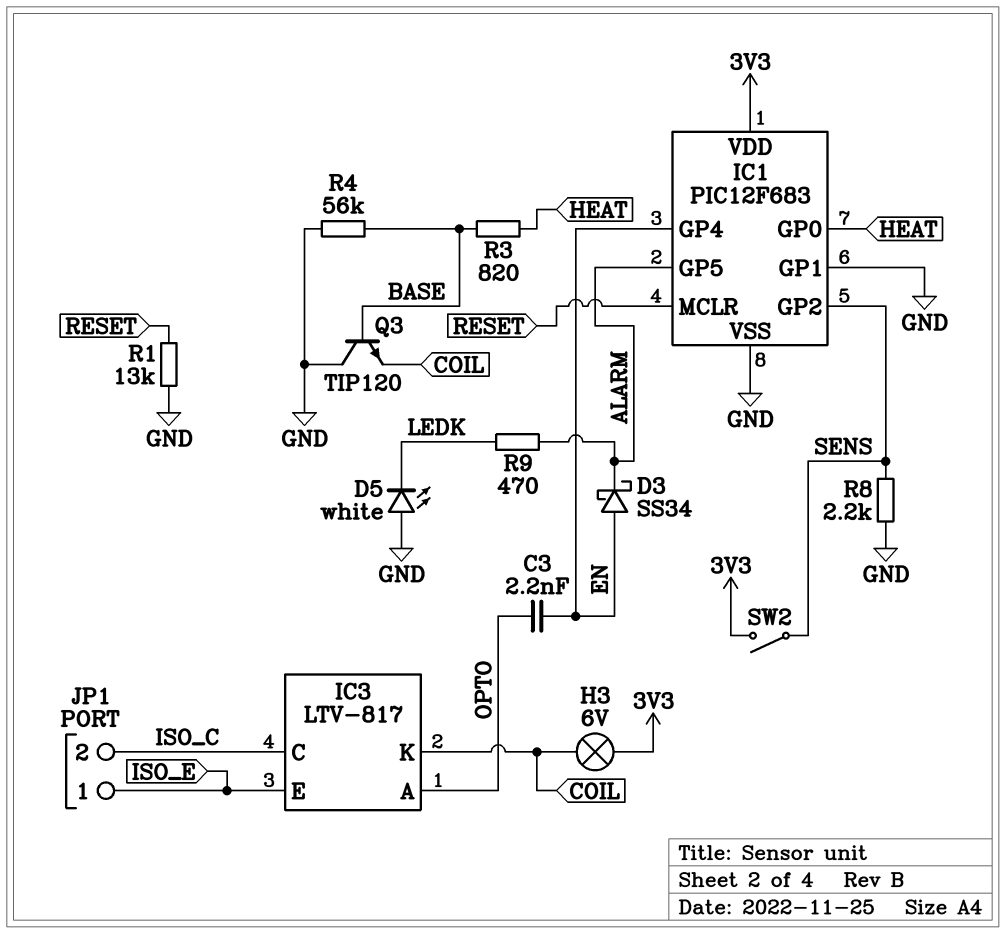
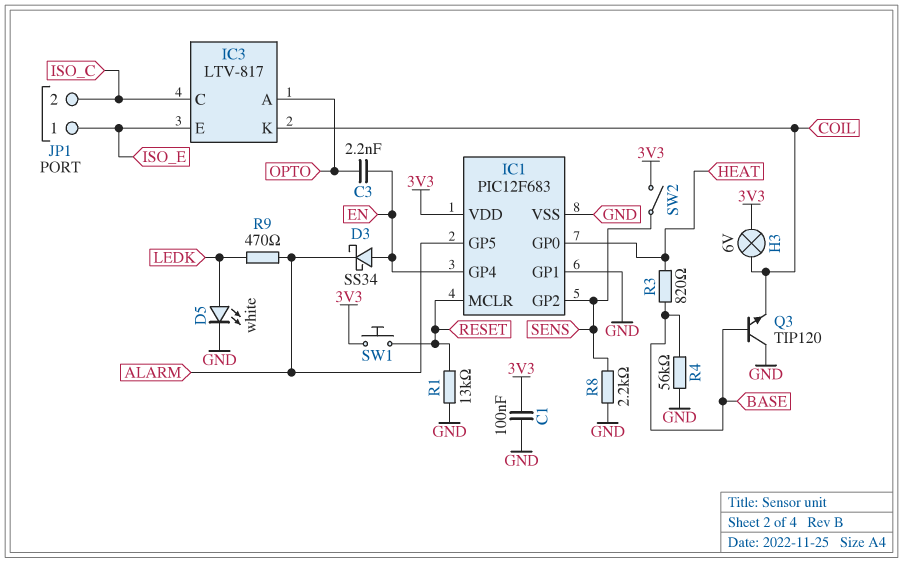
C1: none -> 100nF (3V3, GND)
D5: LED white (A GND, K LEDK) -> LED white (A LEDK, K GND)
SW1: none -> button (3V3, RESET)

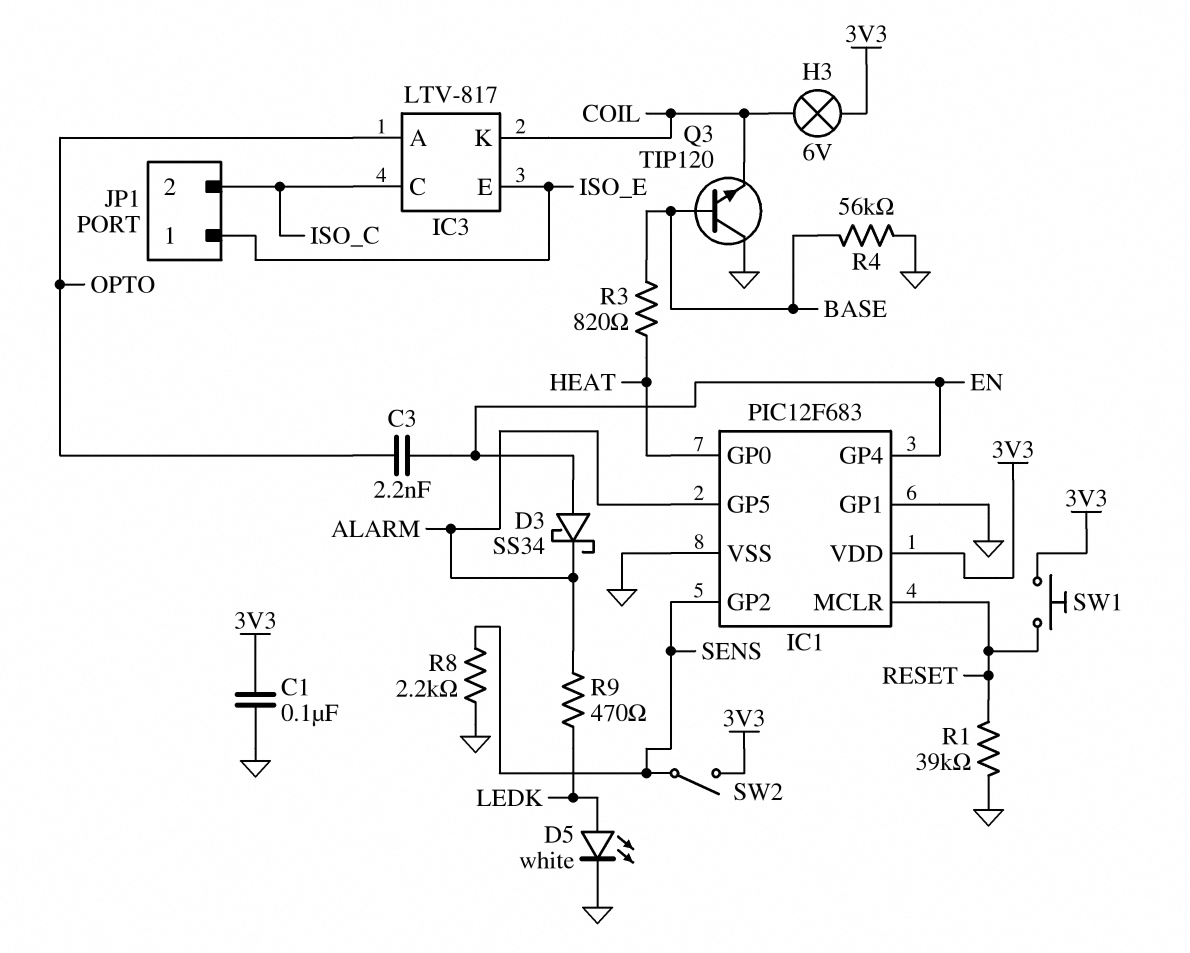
R1: 13k (GND, RESET) -> 39k (GND, RESET)

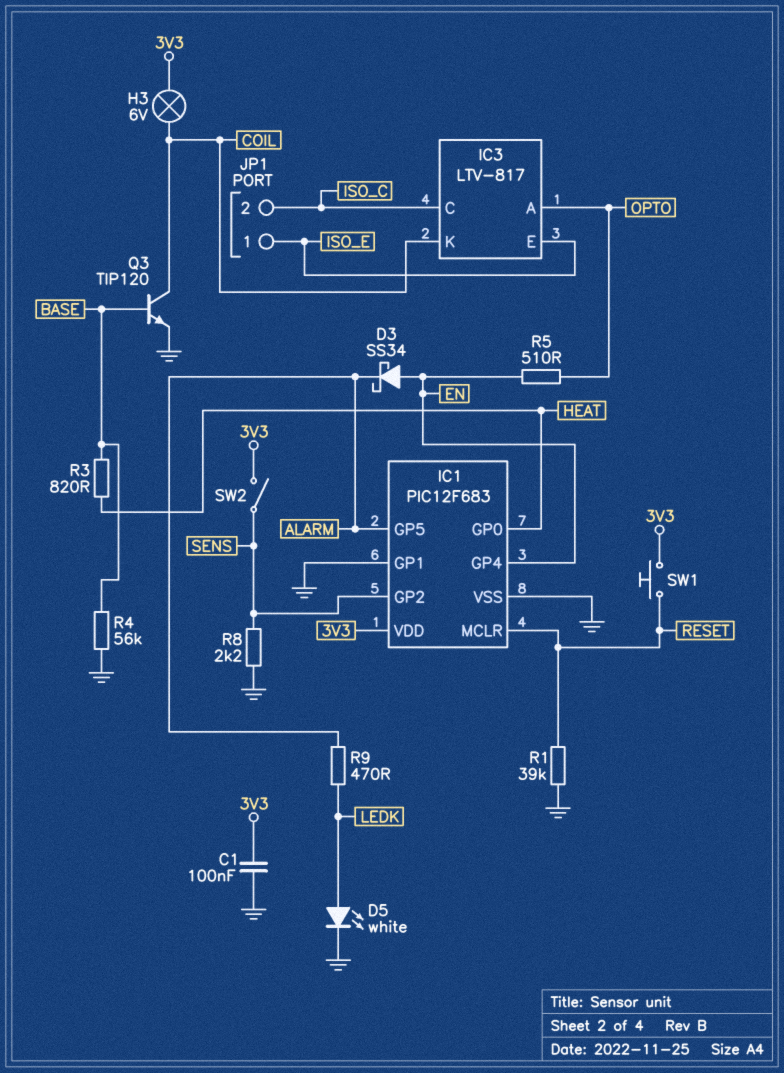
C3: 2.2nF (EN, OPTO) -> none
Q3: NPN TIP120 (B BASE, C GND, E COIL) -> NPN TIP120 (B BASE, C COIL, E GND)
R5: none -> 510 (EN, OPTO)

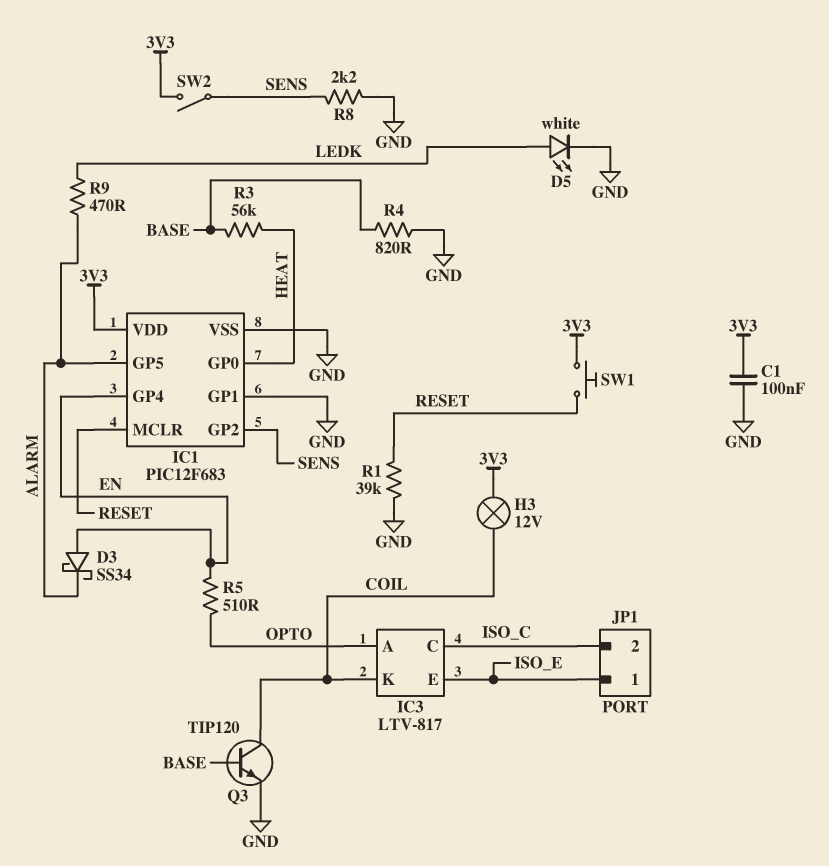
H3: lamp 6V (3V3, COIL) -> lamp 12V (3V3, COIL)
R3: 820 (BASE, HEAT) -> 56k (BASE, HEAT)
R4: 56k (BASE, GND) -> 820 (BASE, GND)

